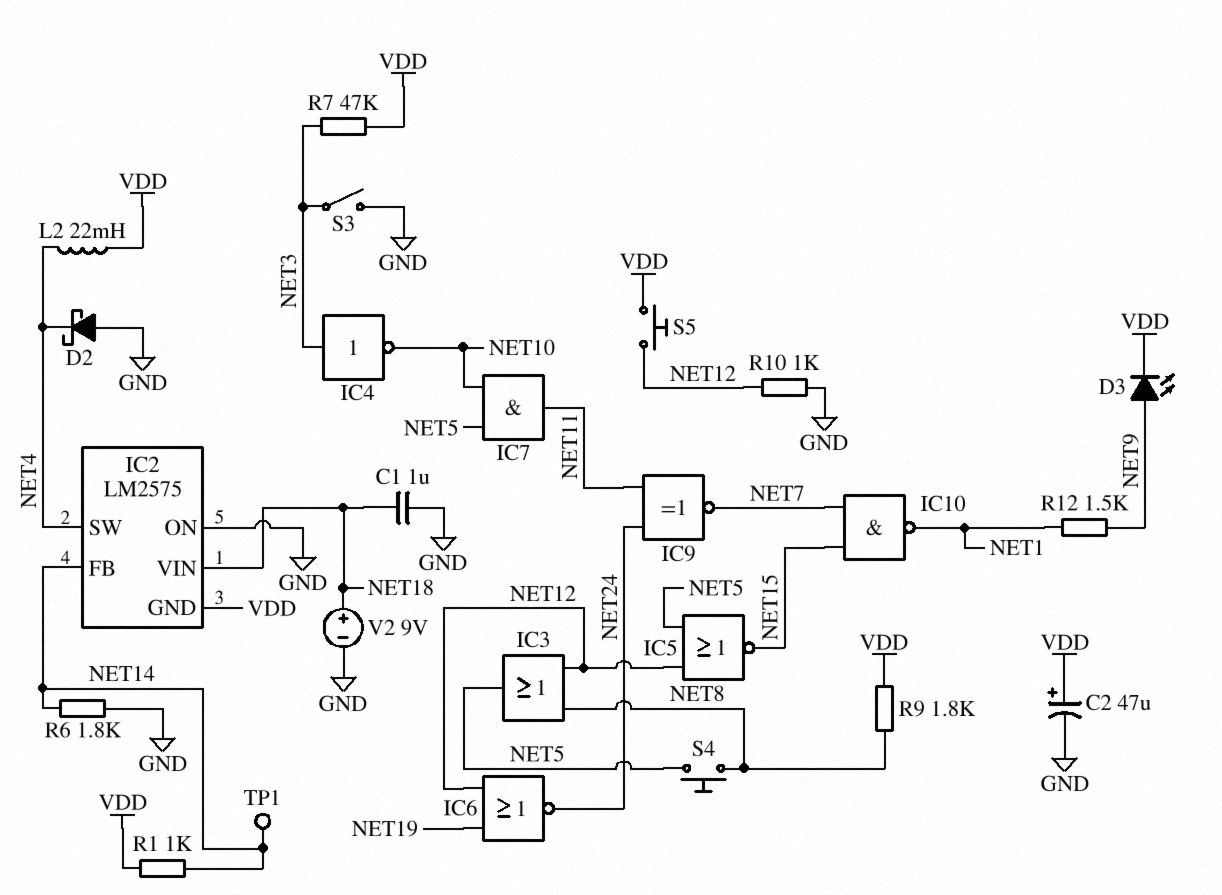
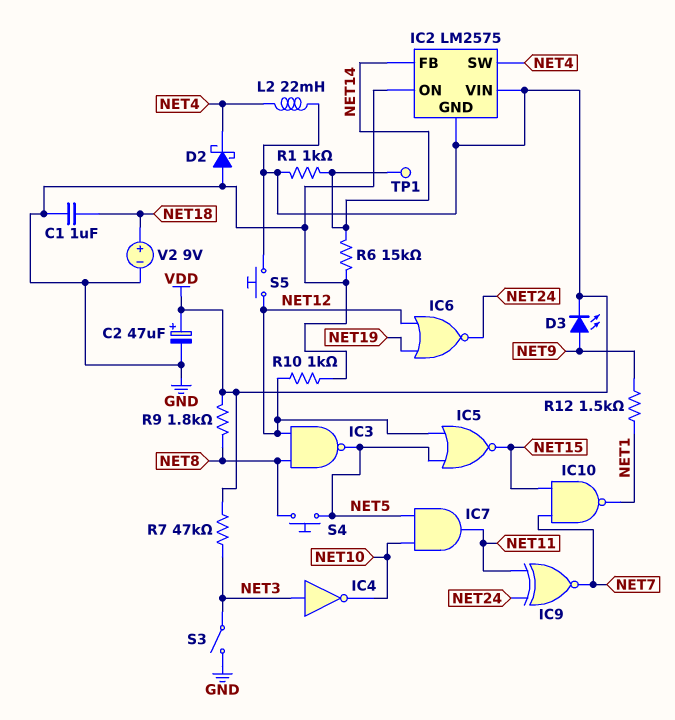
IC2 pin VIN: NET18 -> VDD
IC3: OR (in NET8, in NET12, out NET5) -> NAND (in NET8, in NET12, out NET5)
R6: 1.8k (GND, NET14) -> 15k (GND, NET14)

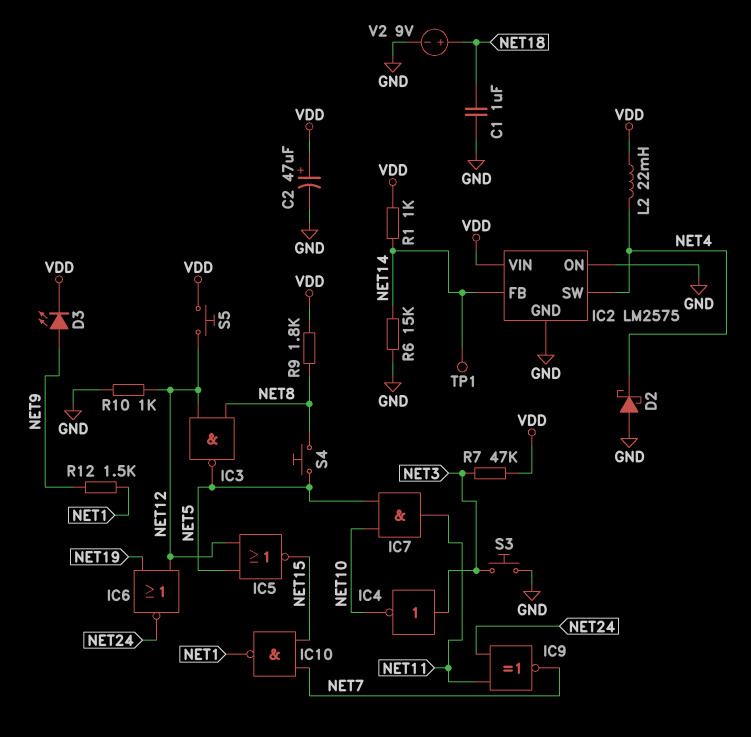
IC2 pin GND: VDD -> GND
S3: switch (GND, NET3) -> button (GND, NET3)

